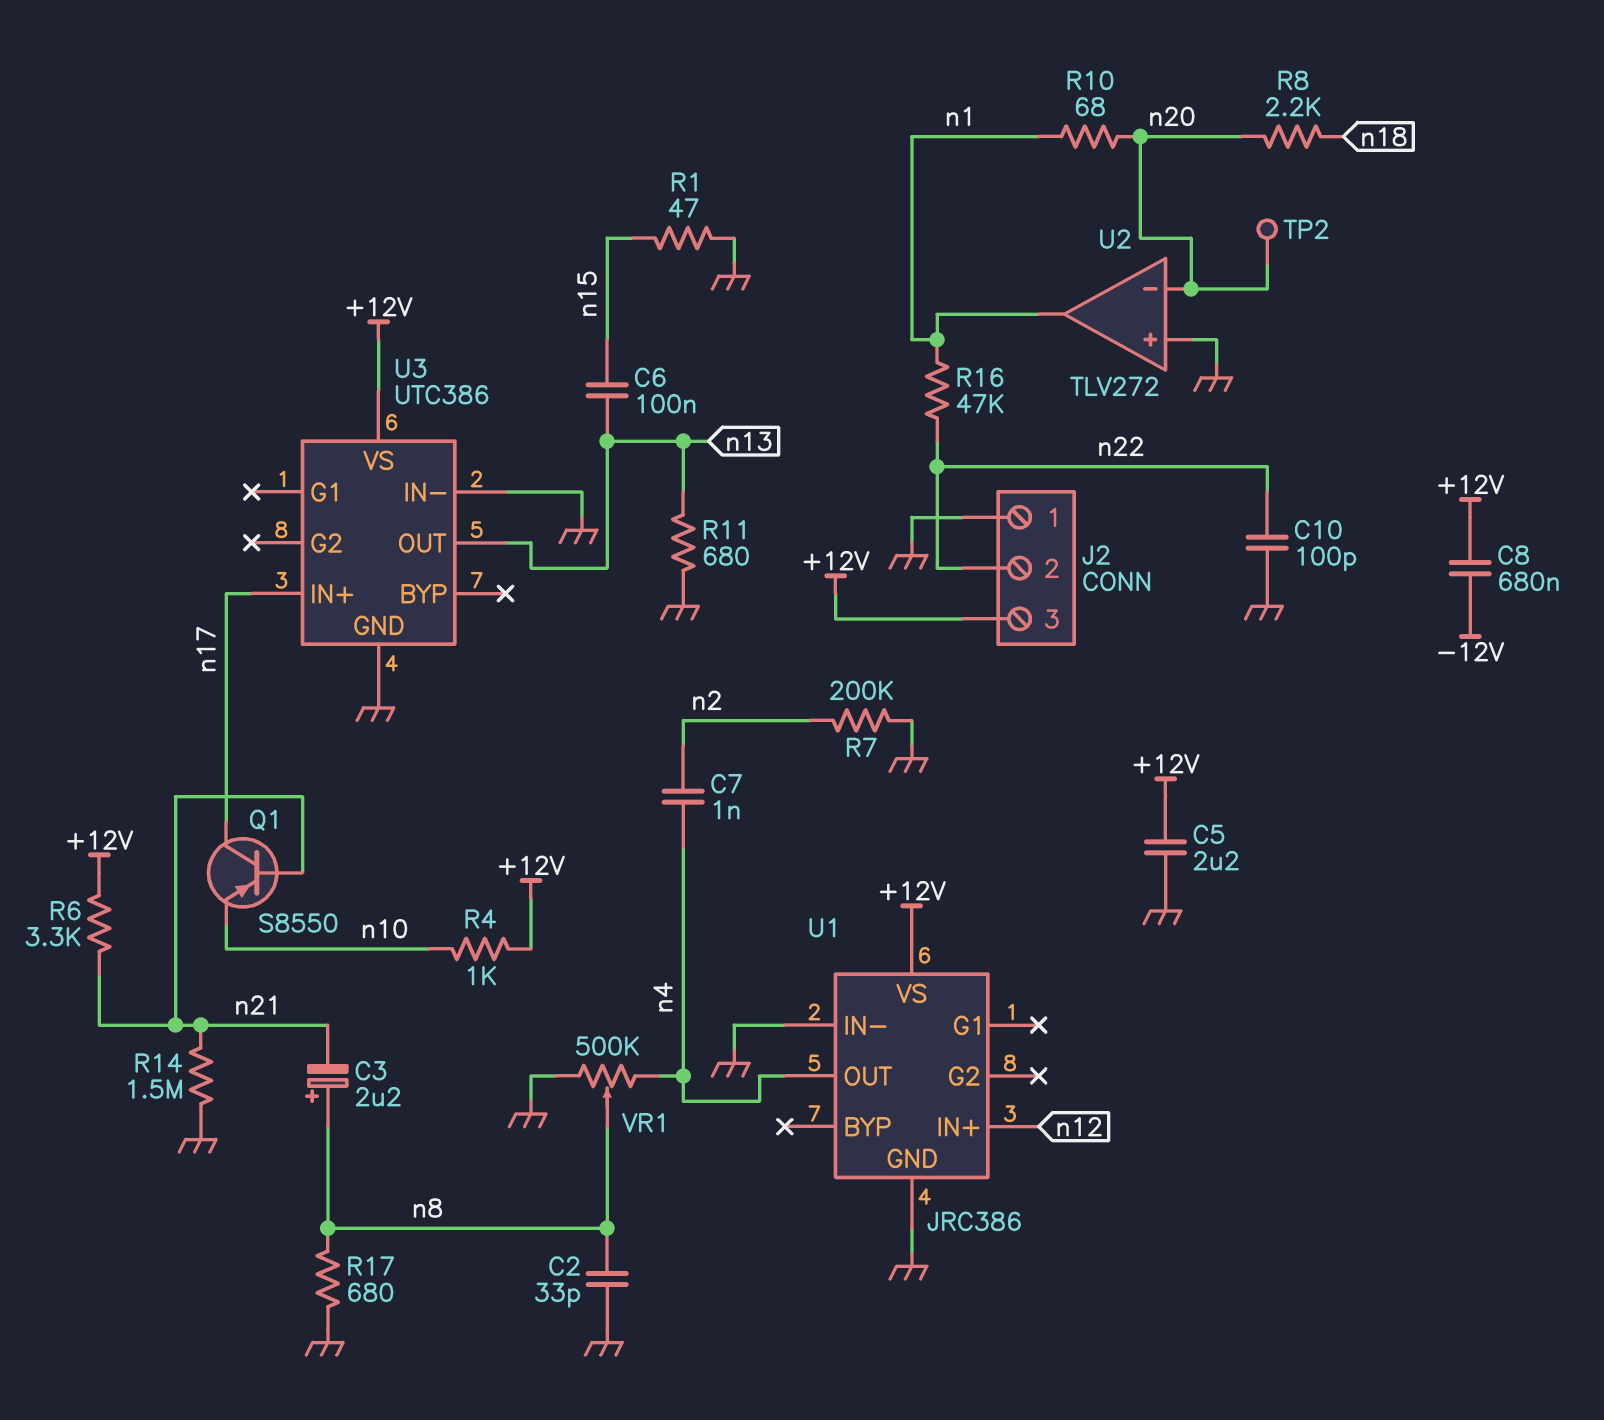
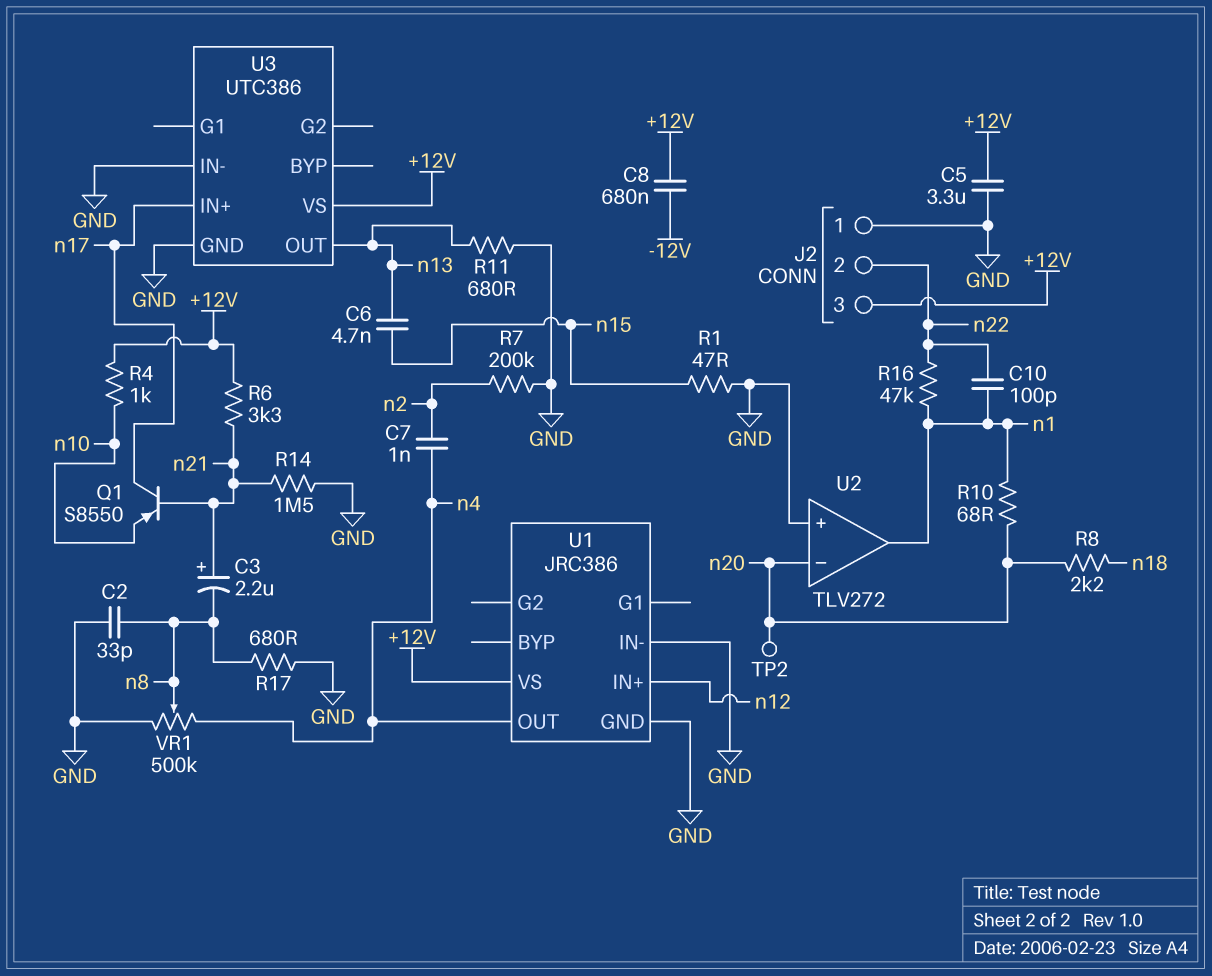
C3: 2.2uF (plus n8, minus n21) -> 2.2uF (plus n21, minus n8)
C5: 2.2uF (+12V, GND) -> 3.3uF (+12V, GND)
C6: 100nF (n13, n15) -> 4.7nF (n13, n15)
C10: 100pF (GND, n22) -> 100pF (n1, n22)

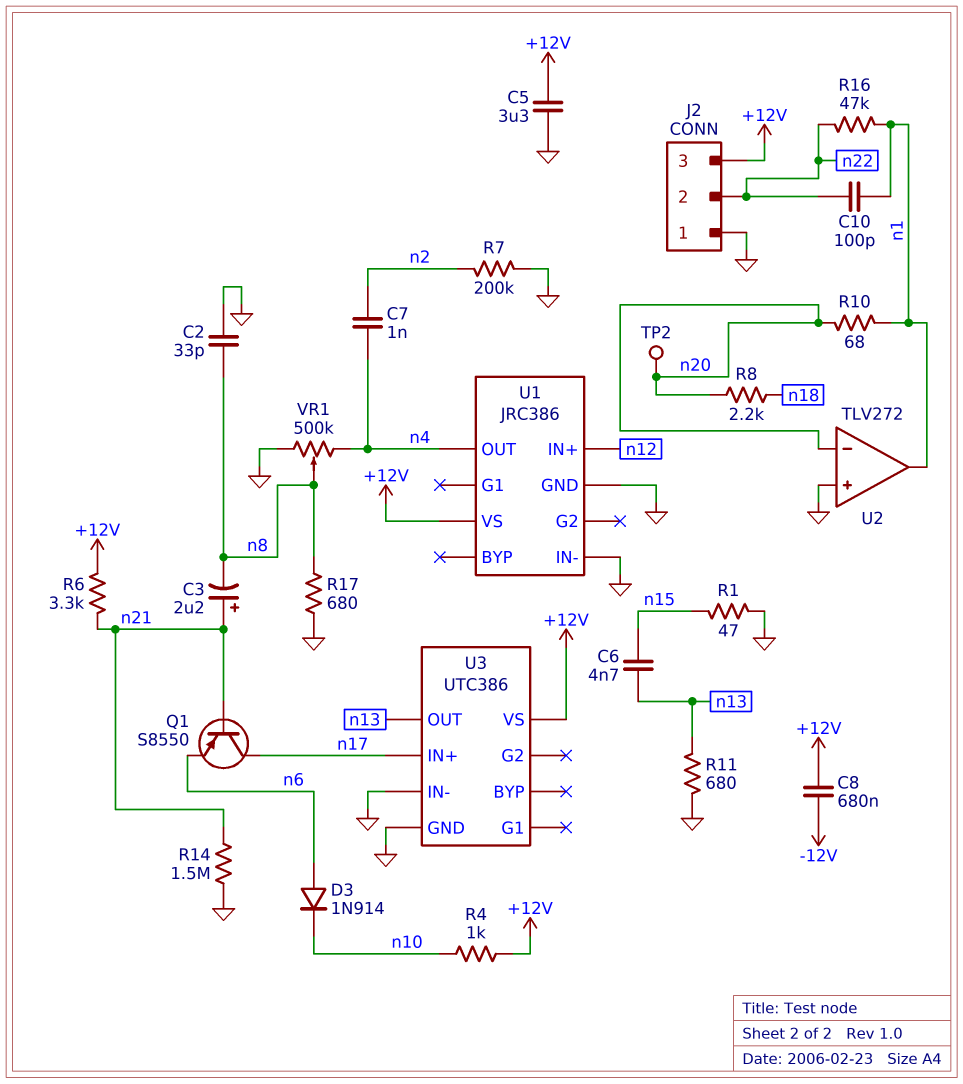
D3: none -> diode 1N914 (A n6, K n10)
Q1: PNP S8550 (B n21, C n17, E n10) -> PNP S8550 (B n21, C n17, E n6)

